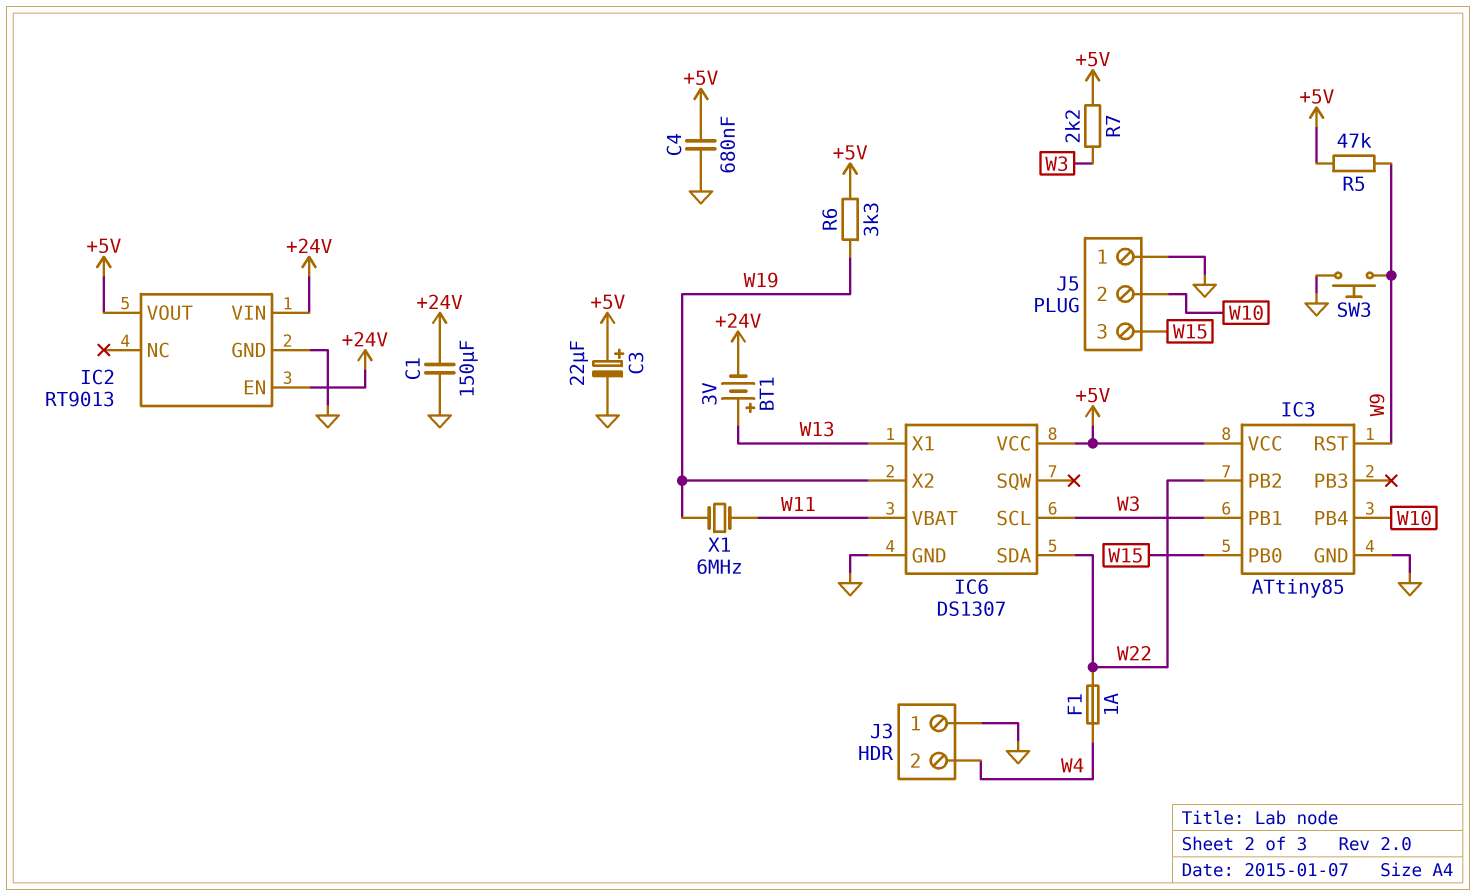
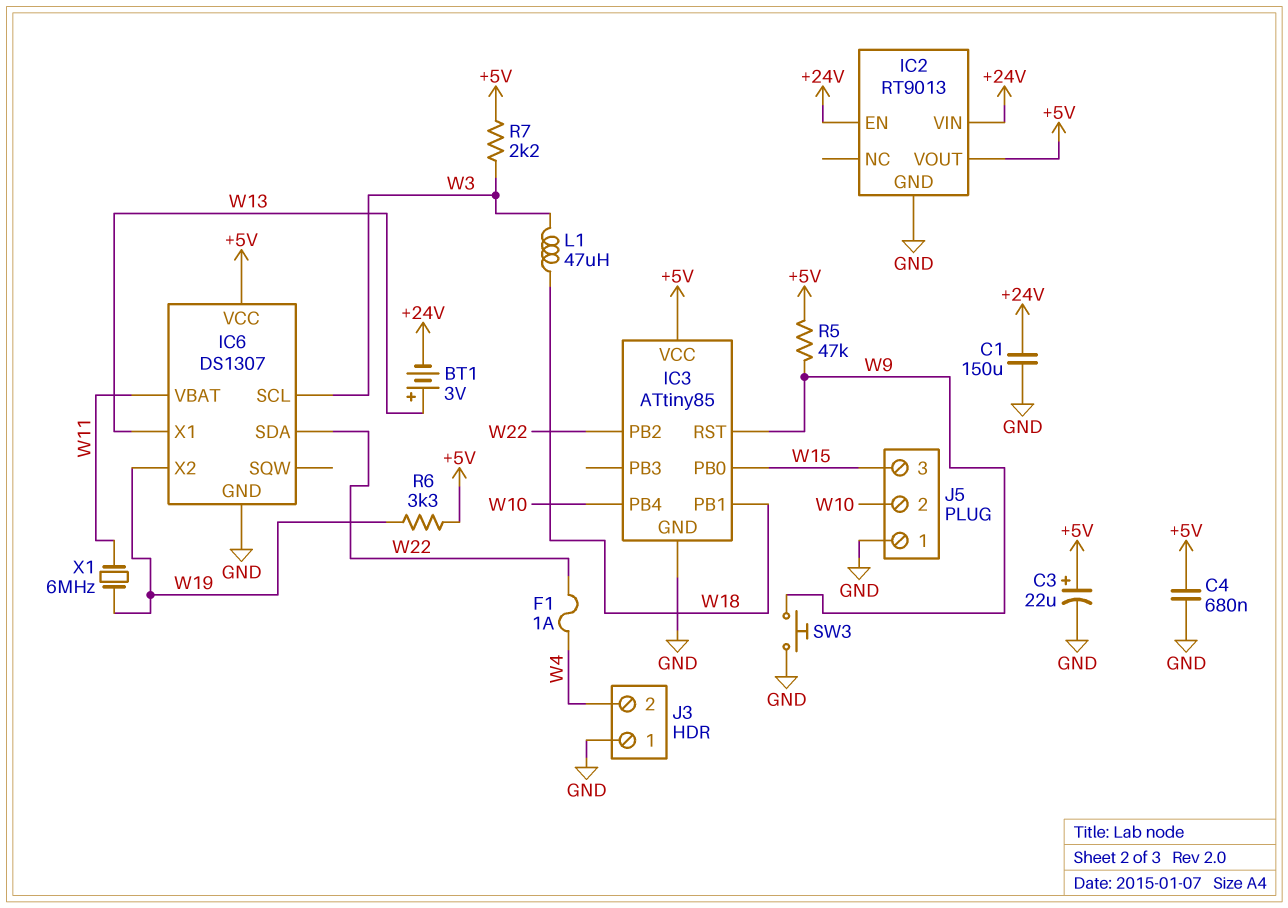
IC3 pin PB1: W3 -> W18
L1: none -> 47uH (W3, W18)

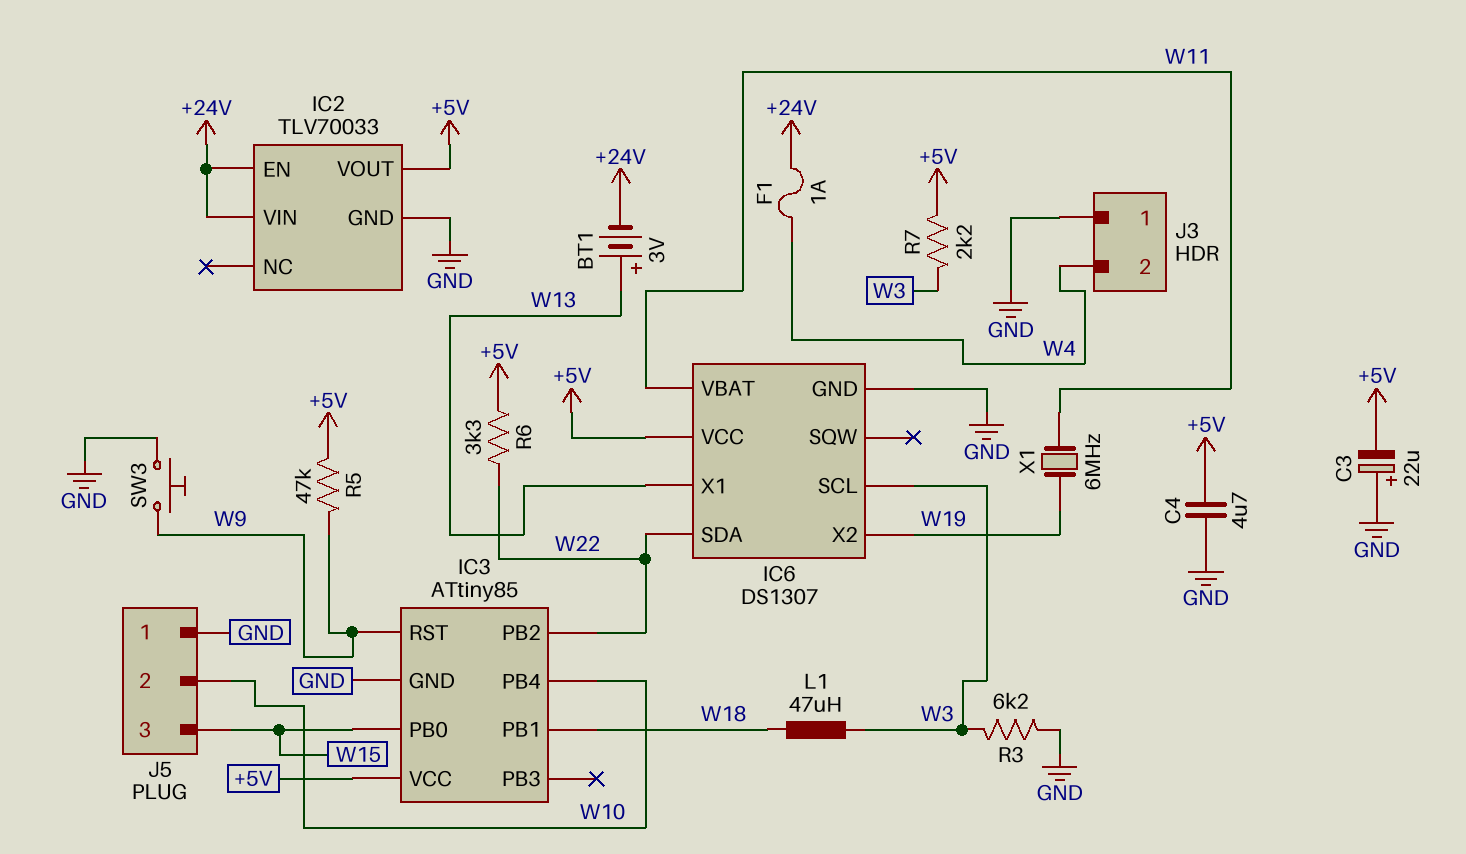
C1: 150uF (+24V, GND) -> none
C3: 22uF (plus +5V, minus GND) -> 22uF (plus GND, minus +5V)
C4: 680nF (+5V, GND) -> 4.7uF (+5V, GND)
F1: 1A (W4, W22) -> 1A (+24V, W4)
IC2: RT9013 -> TLV70033
R3: none -> 6.2k (GND, W3)
R6: 3.3k (+5V, W19) -> 3.3k (+5V, W22)

